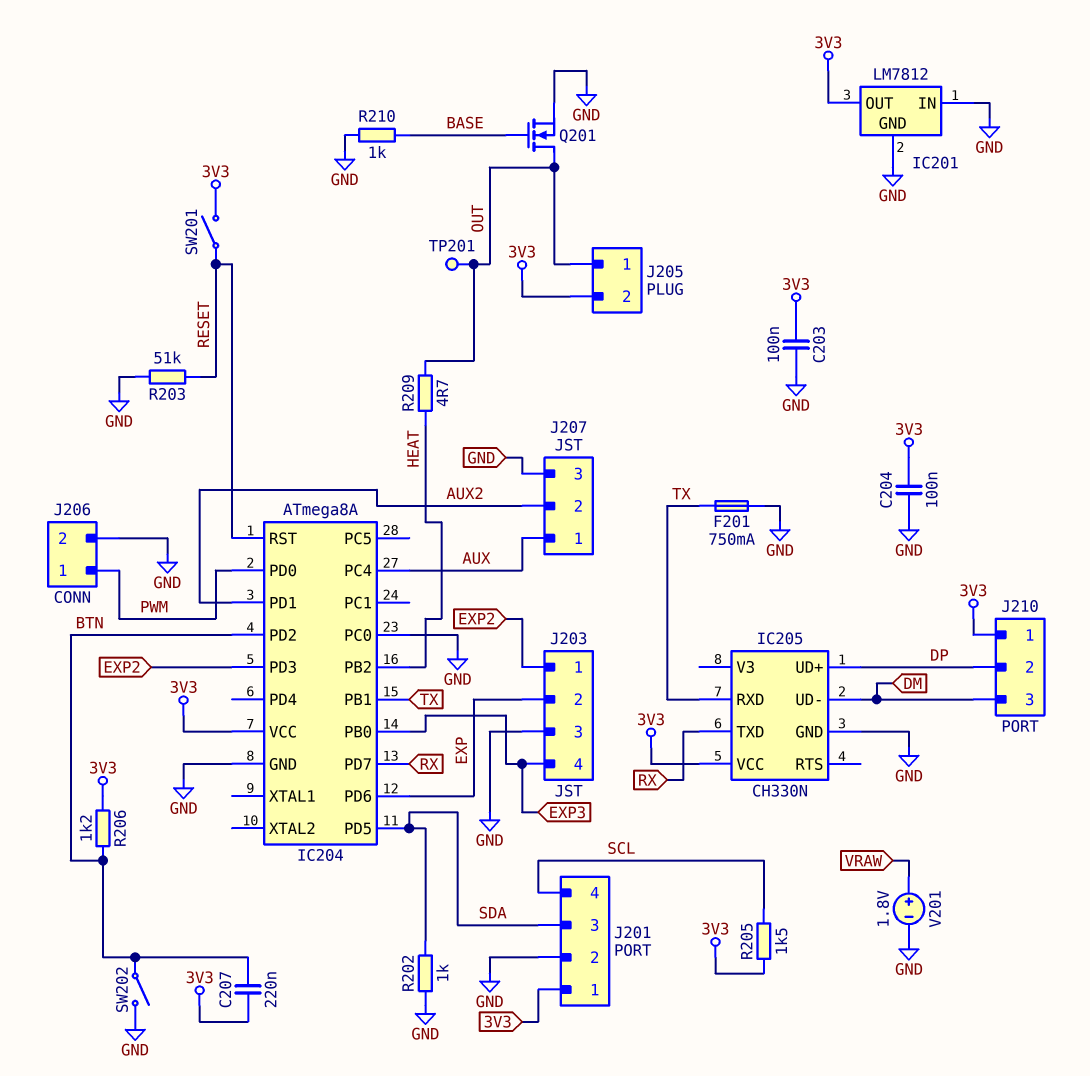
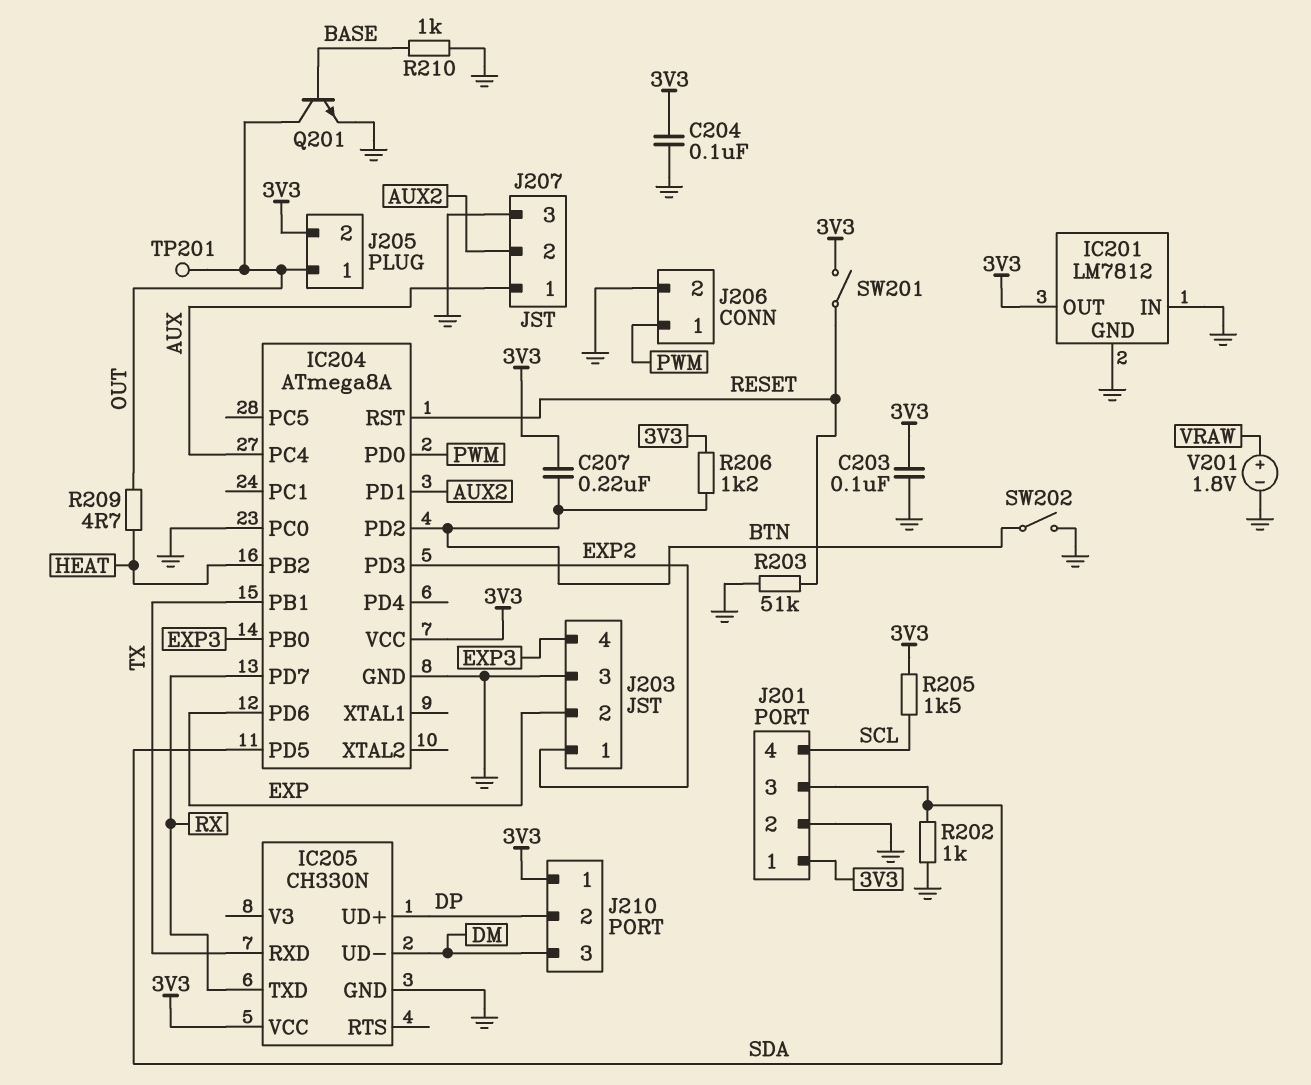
F201: 750mA (GND, TX) -> none
Q201: NMOS (G BASE, D OUT, S GND) -> NPN (B BASE, C OUT, E GND)

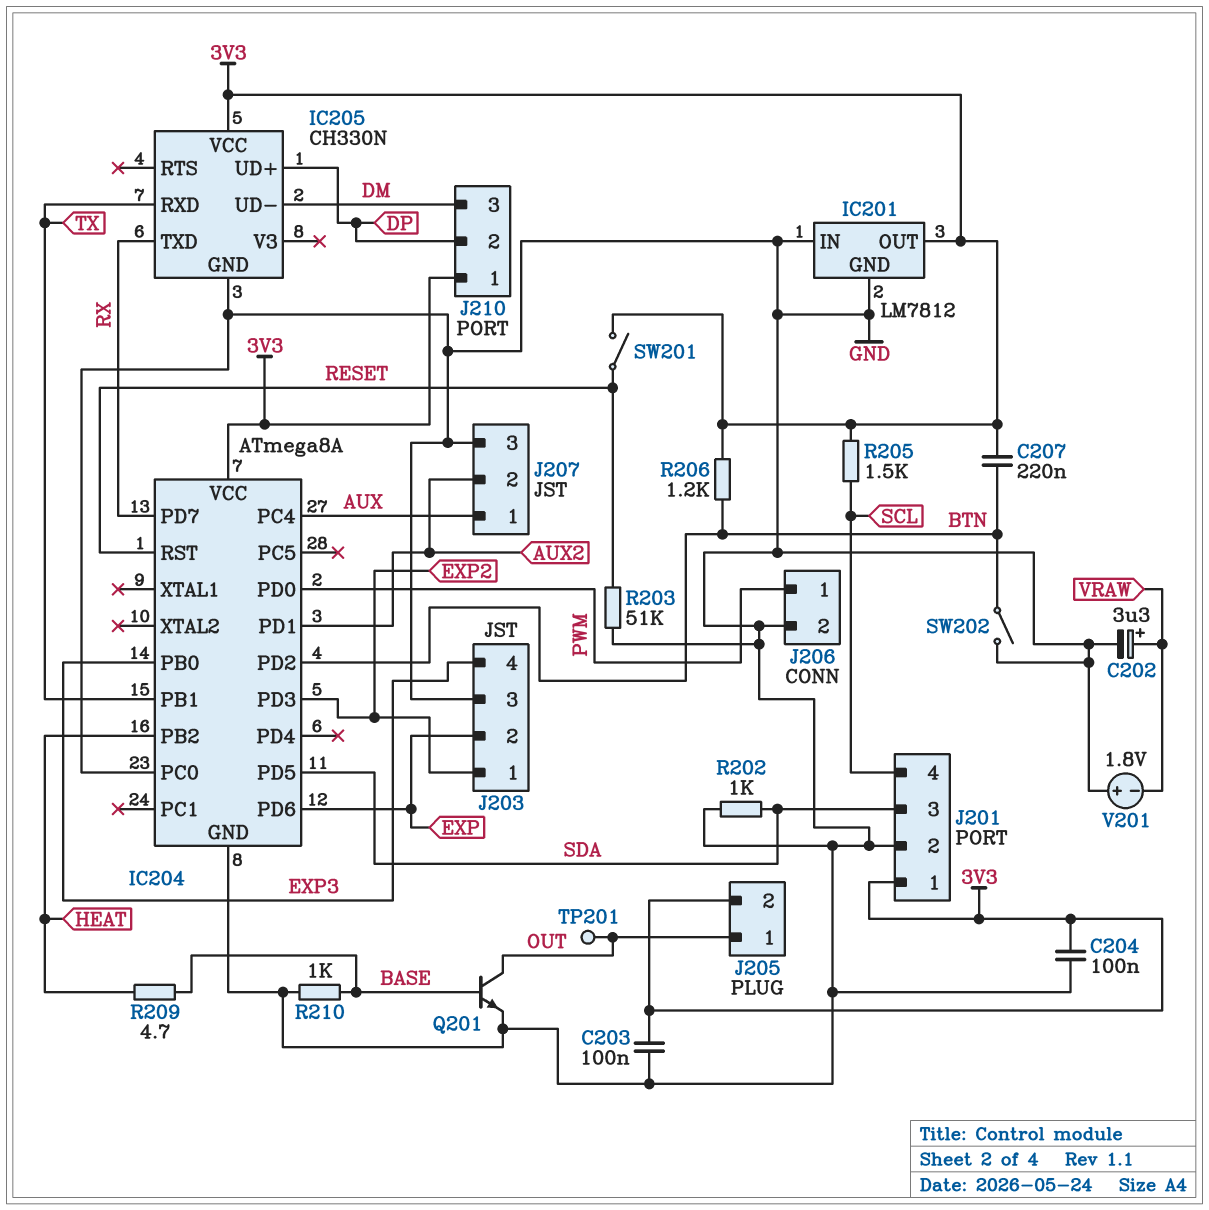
C202: none -> 3.3uF (plus VRAW, minus GND)
R209: 4.7 (HEAT, OUT) -> 4.7 (BASE, HEAT)
V201: 1.8V (plus VRAW, minus GND) -> 1.8V (plus GND, minus VRAW)

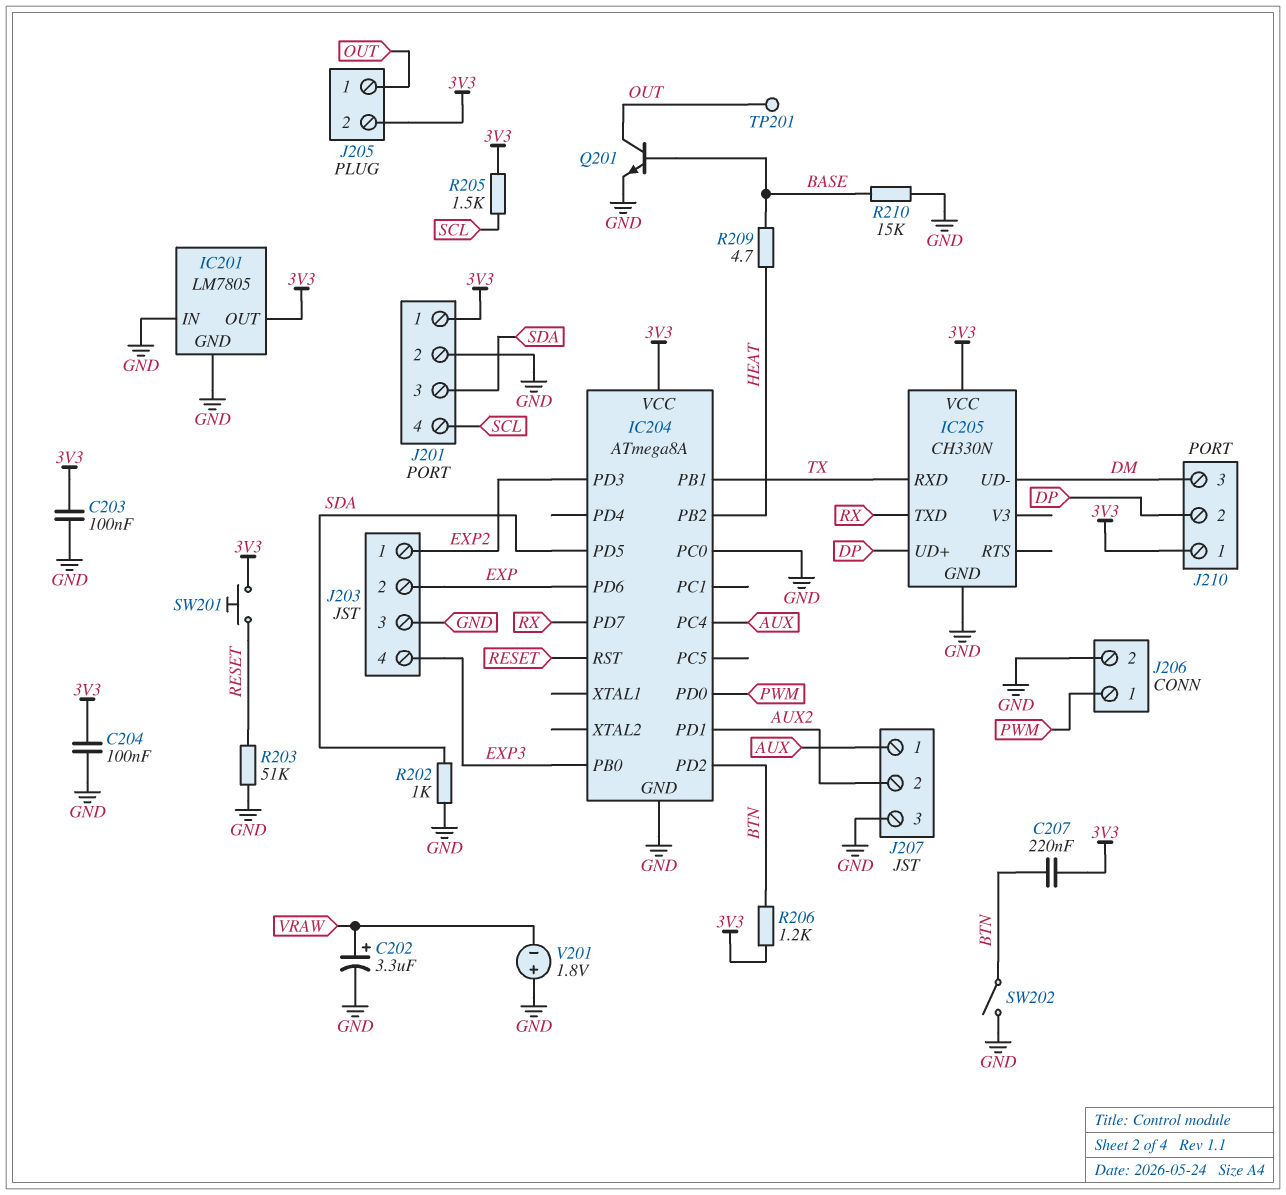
IC201: LM7812 -> LM7805
R210: 1k (BASE, GND) -> 15k (BASE, GND)
SW201: switch (3V3, RESET) -> button (3V3, RESET)

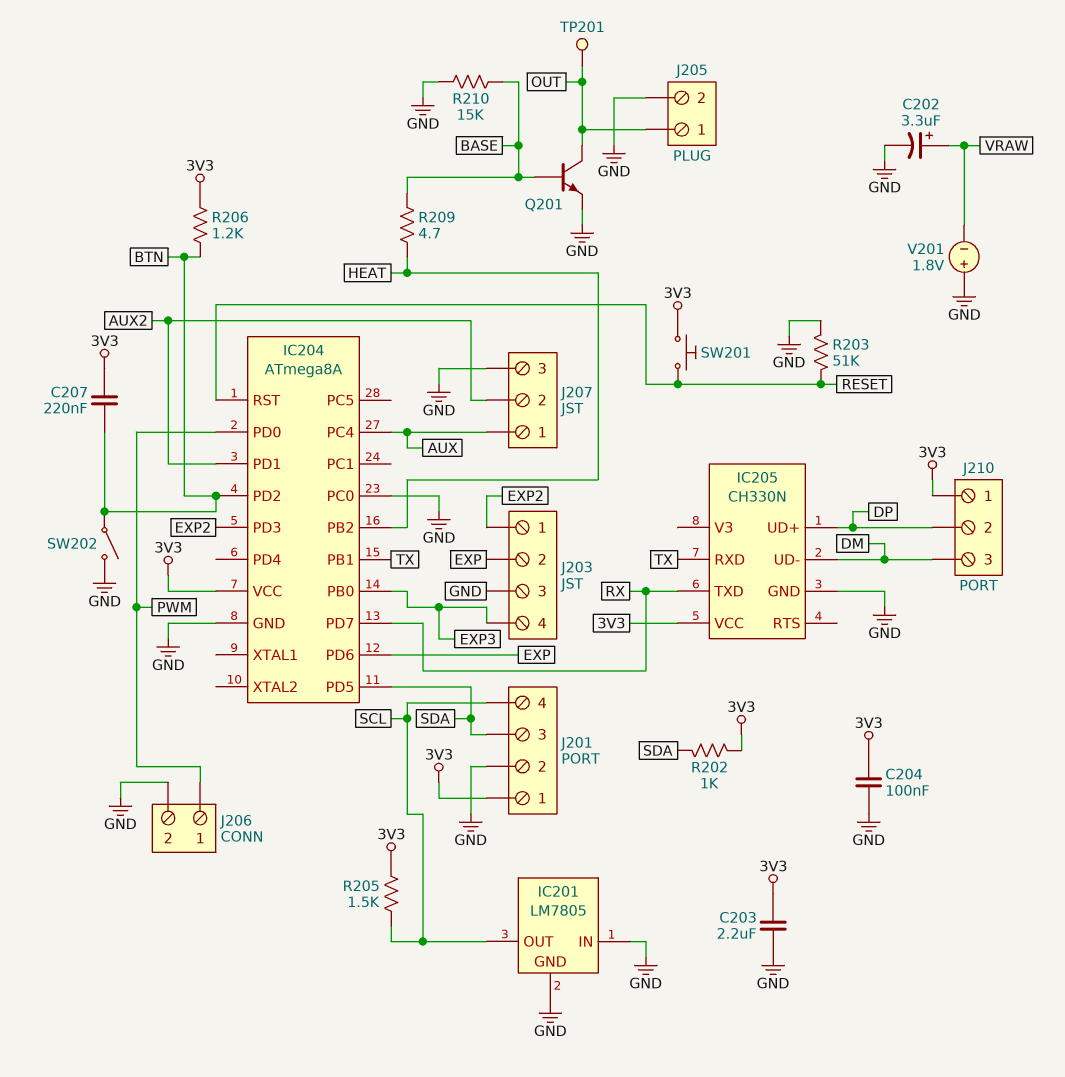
C203: 100nF (3V3, GND) -> 2.2uF (3V3, GND)
IC201 pin OUT: 3V3 -> SCL
J205 pin 2: 3V3 -> GND
R202: 1k (GND, SDA) -> 1k (3V3, SDA)

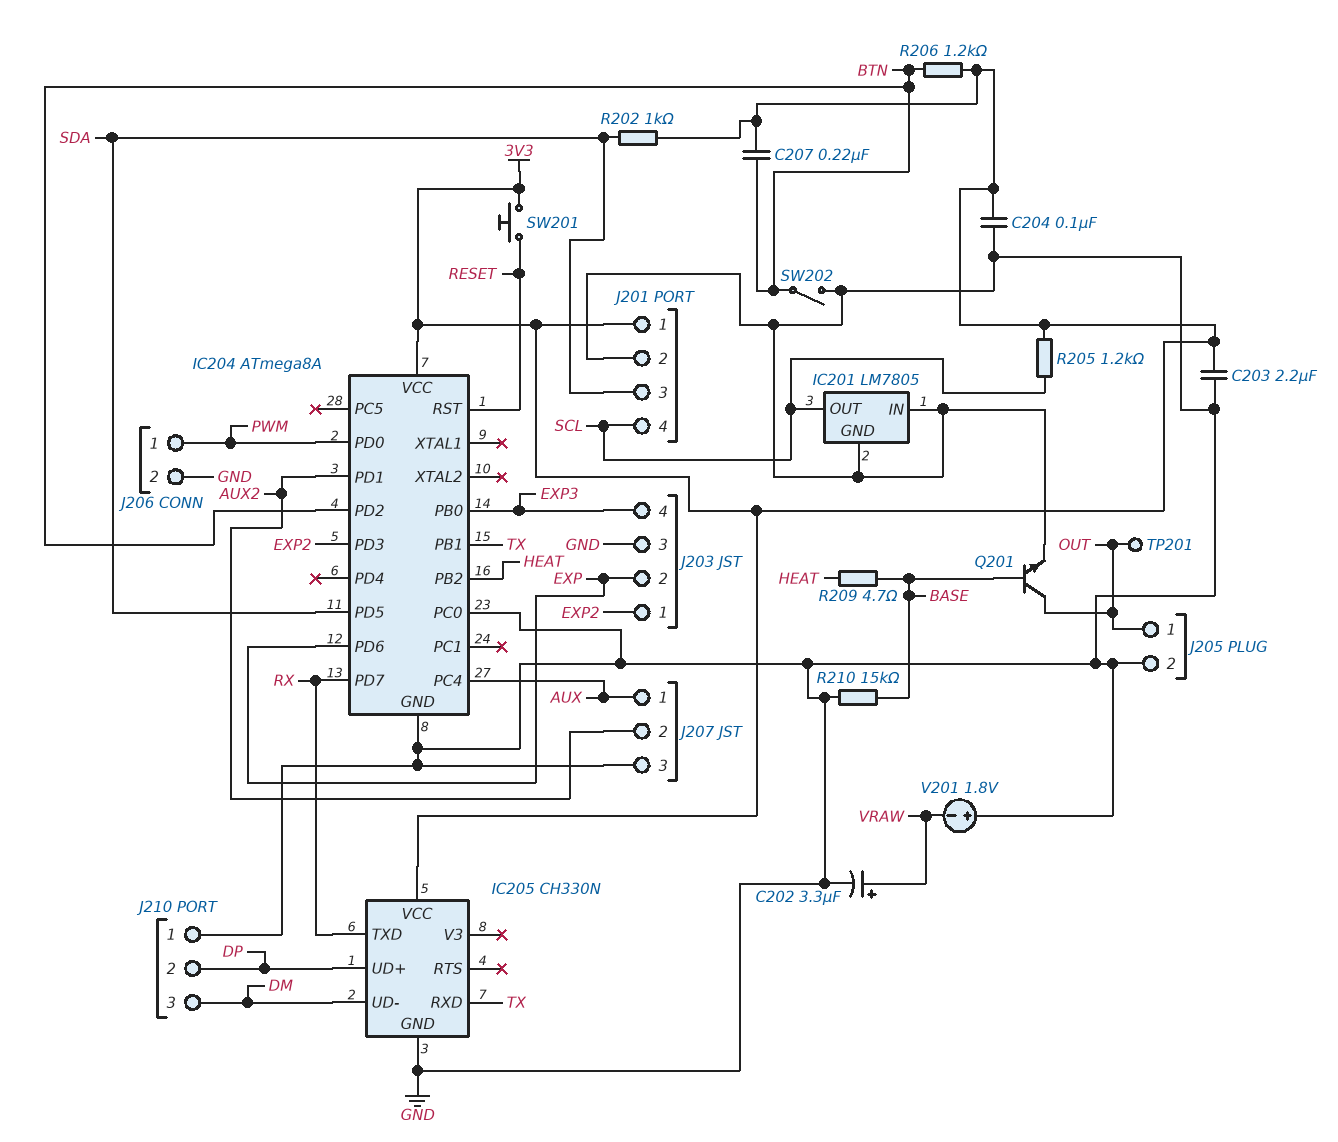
J210 pin 1: 3V3 -> GND
R203: 51k (GND, RESET) -> none
R205: 1.5k (3V3, SCL) -> 1.2k (3V3, SCL)

